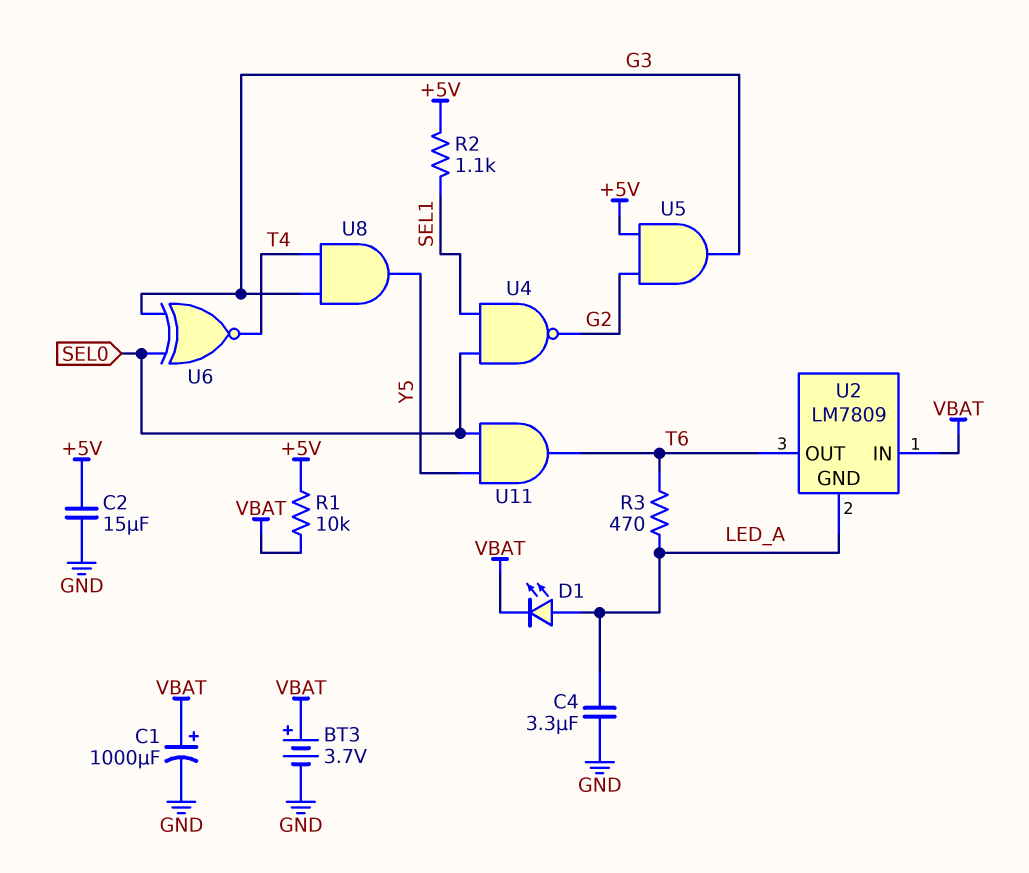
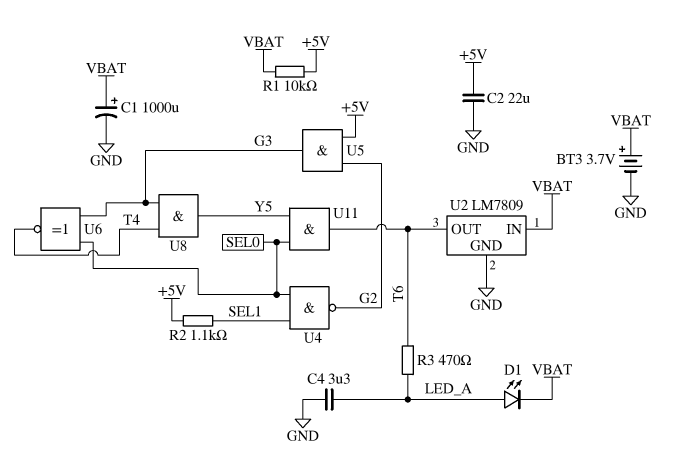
C2: 15uF (+5V, GND) -> 22uF (+5V, GND)
U2 pin GND: LED_A -> GND

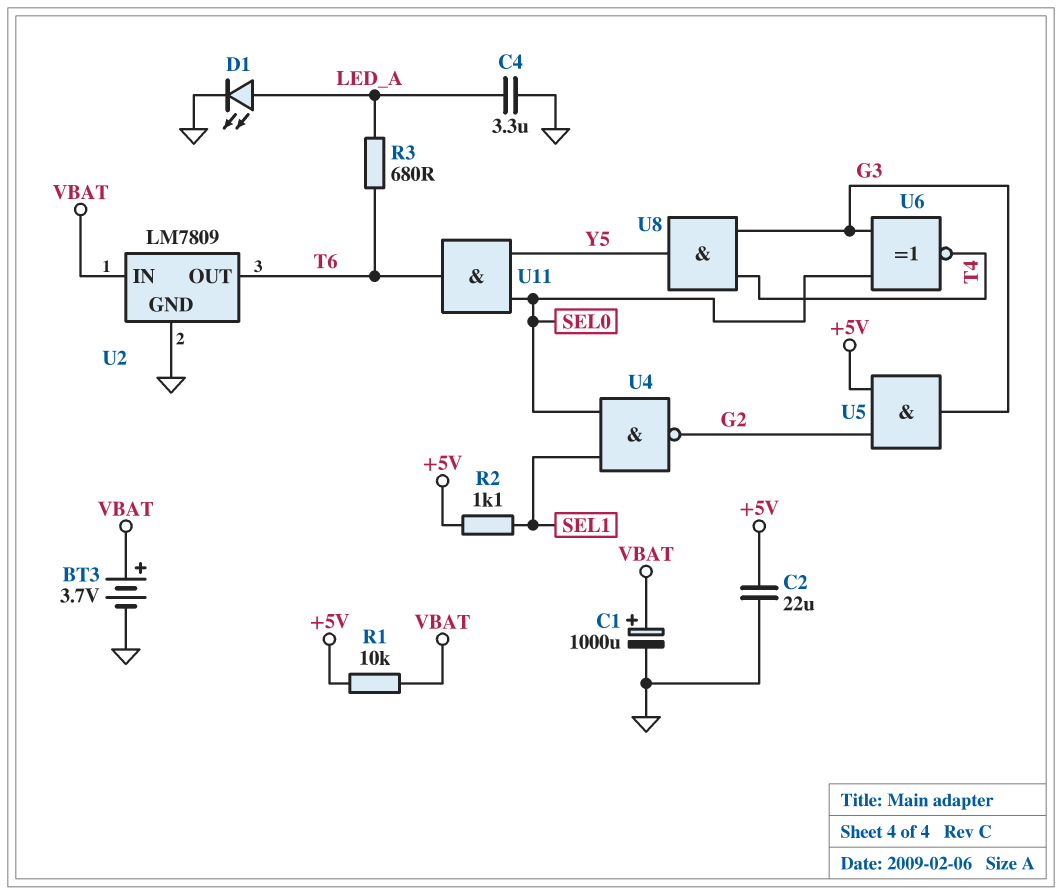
D1: LED (A LED_A, K VBAT) -> LED (A LED_A, K GND)
R3: 470 (LED_A, T6) -> 680 (LED_A, T6)

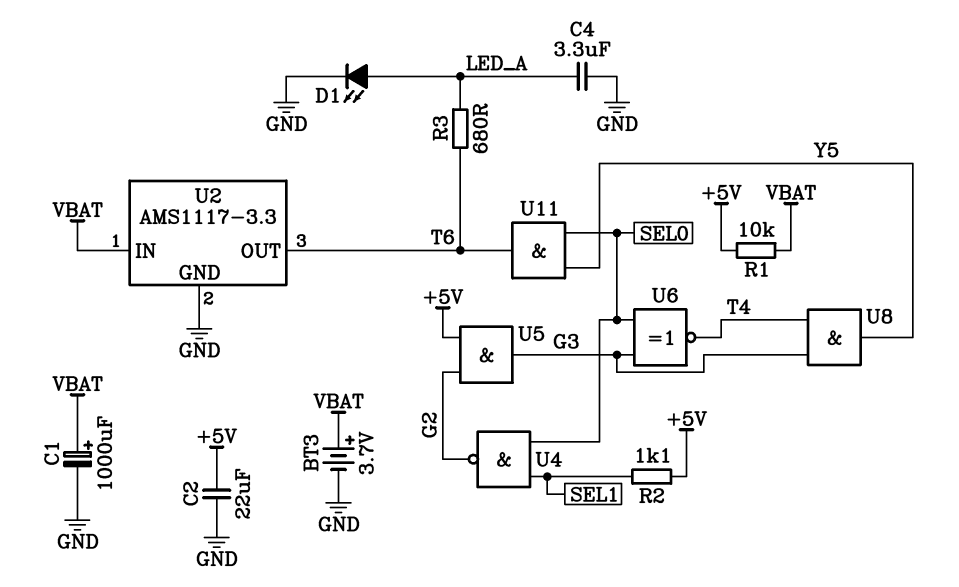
U2: LM7809 -> AMS1117-3.3

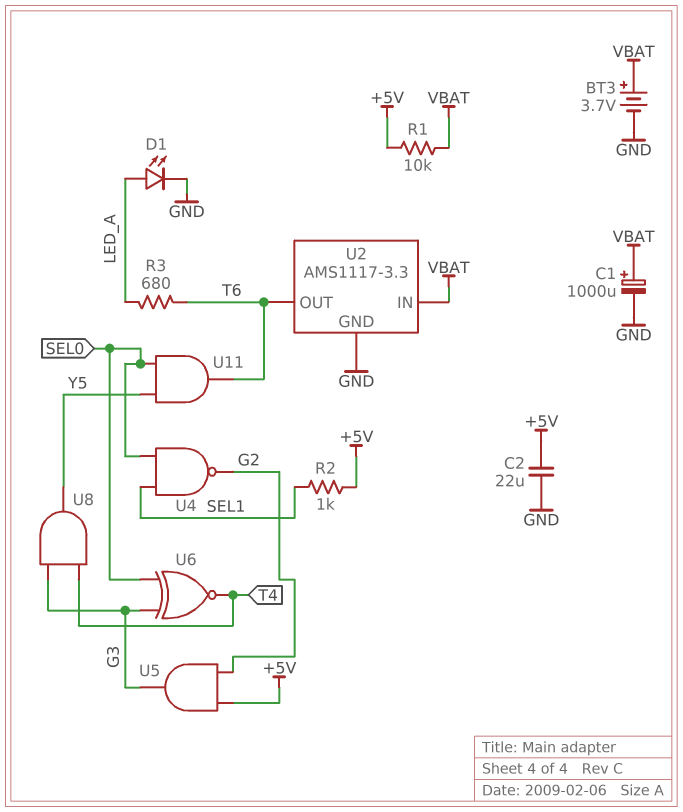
C4: 3.3uF (GND, LED_A) -> none
R2: 1.1k (+5V, SEL1) -> 1k (+5V, SEL1)

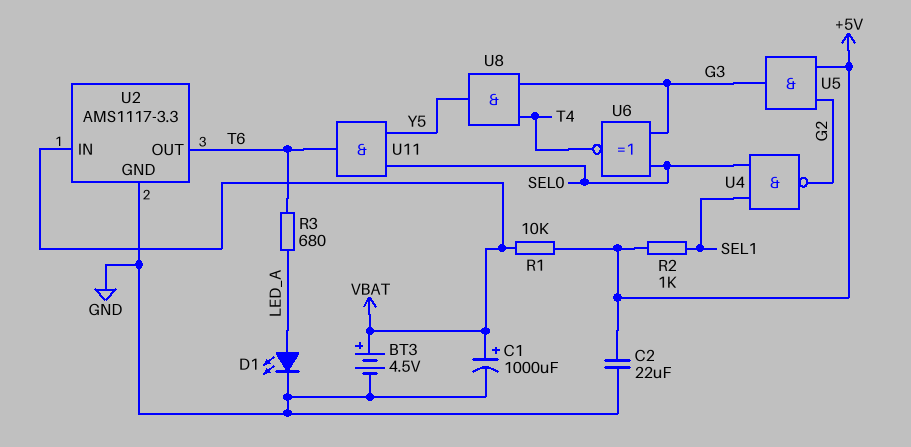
BT3: 3.7V (plus VBAT, minus GND) -> 4.5V (plus VBAT, minus GND)

